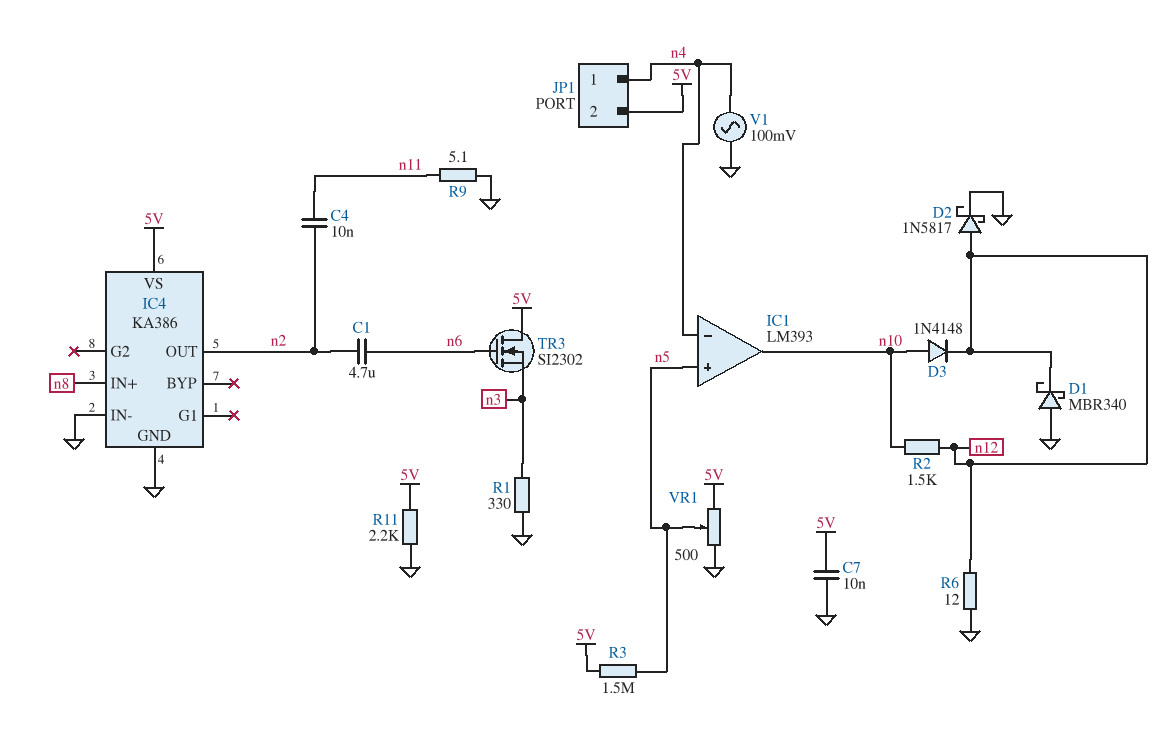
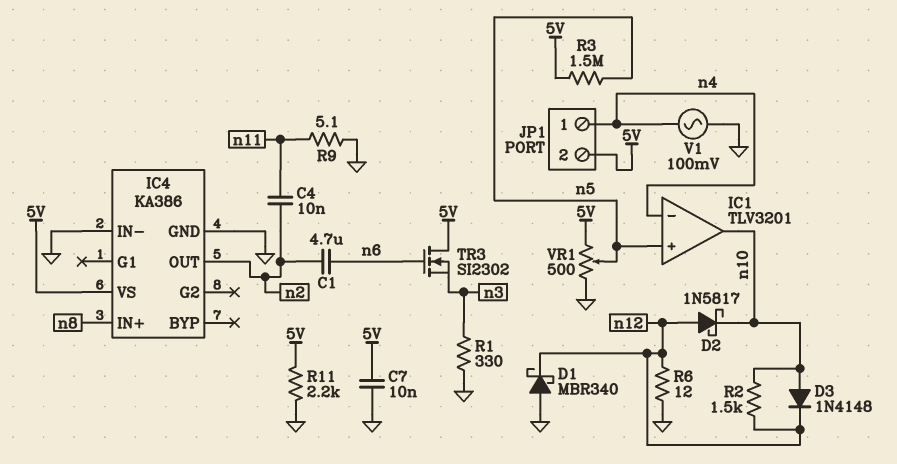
D2: schottky 1N5817 (A n12, K GND) -> schottky 1N5817 (A n12, K n10)
IC1: LM393 -> TLV3201

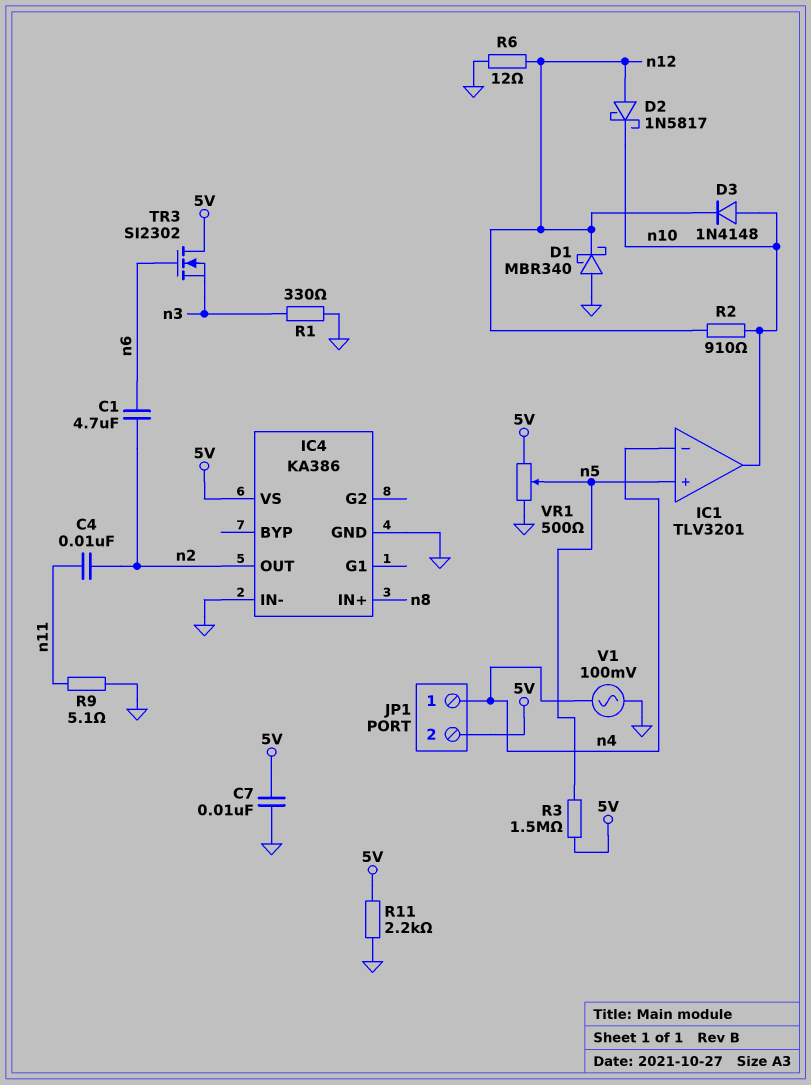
R2: 1.5k (n10, n12) -> 910 (n10, n12)

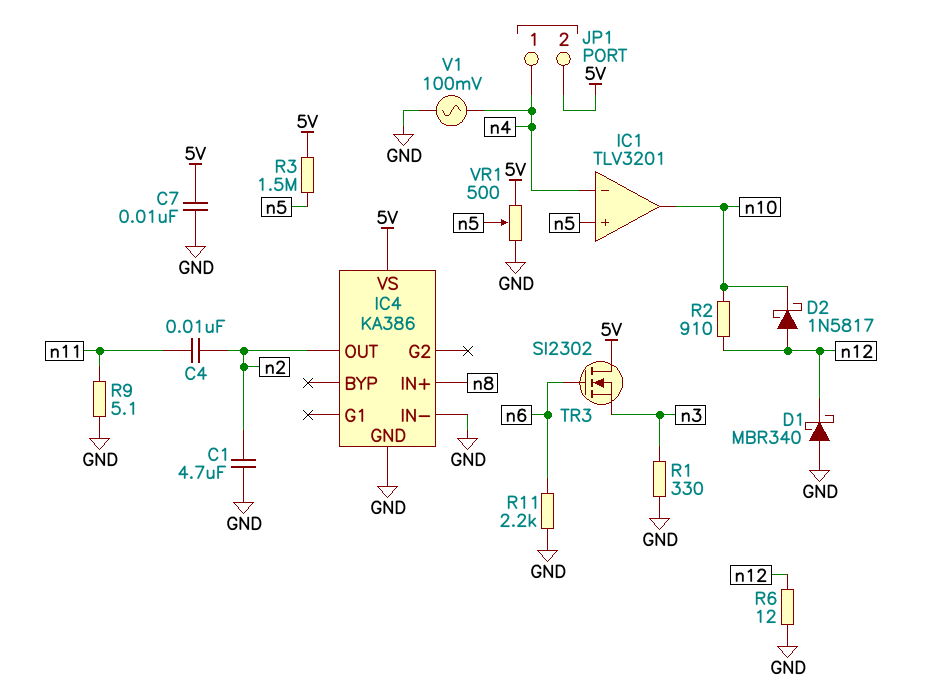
C1: 4.7uF (n2, n6) -> 4.7uF (GND, n2)
D3: diode 1N4148 (A n10, K n12) -> none
R11: 2.2k (5V, GND) -> 2.2k (GND, n6)

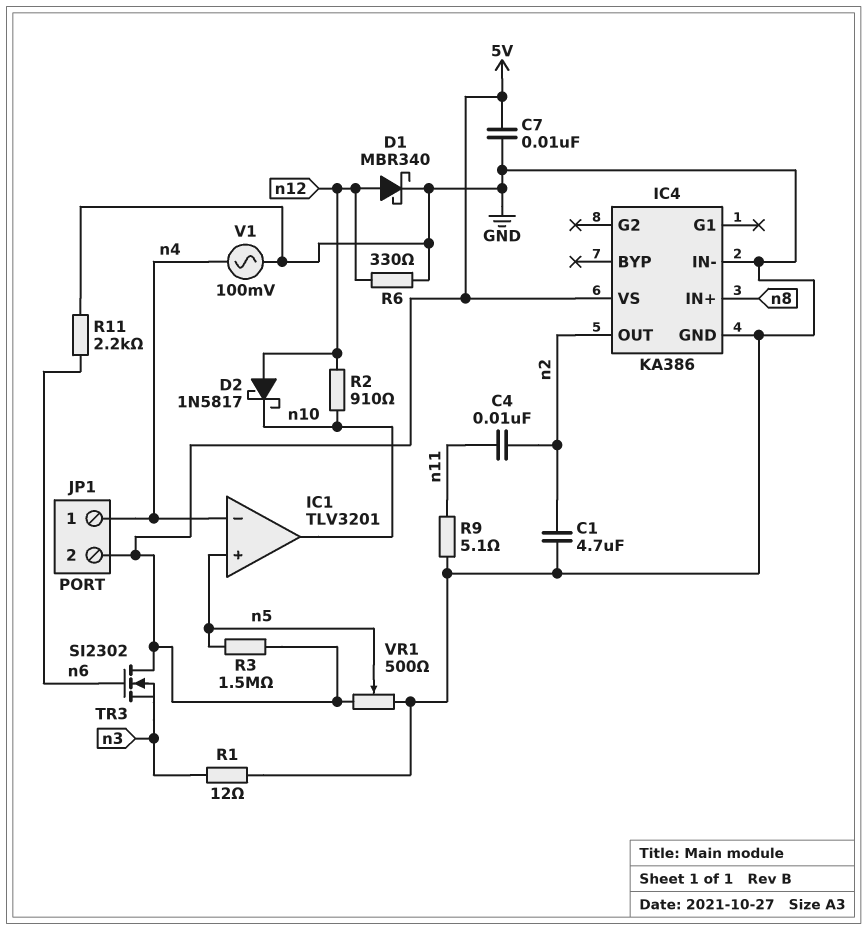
D1: schottky MBR340 (A GND, K n12) -> schottky MBR340 (A n12, K GND)
R1: 330 (GND, n3) -> 12 (GND, n3)
R6: 12 (GND, n12) -> 330 (GND, n12)

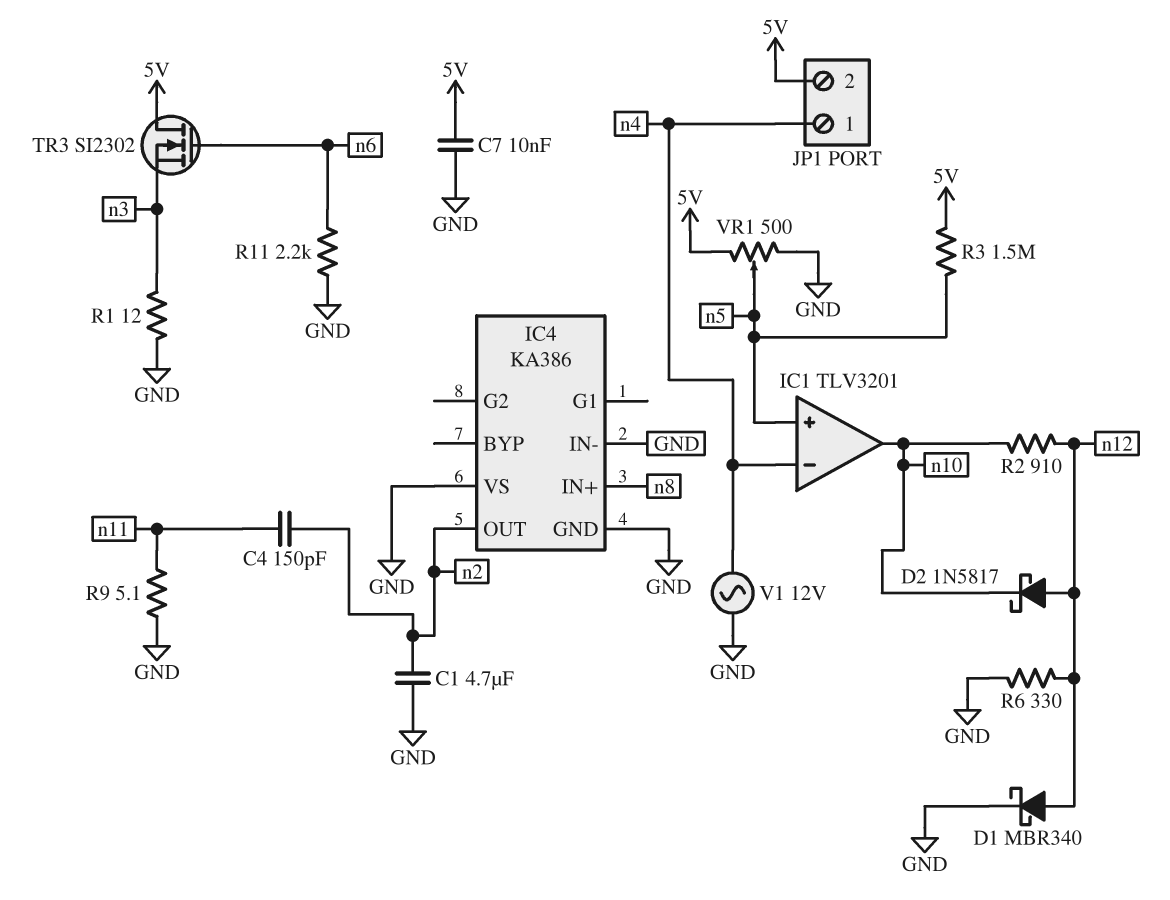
C4: 10nF (n2, n11) -> 150pF (n2, n11)
IC4 pin VS: 5V -> GND
V1: AC 100mV (GND, n4) -> AC 12V (GND, n4)

